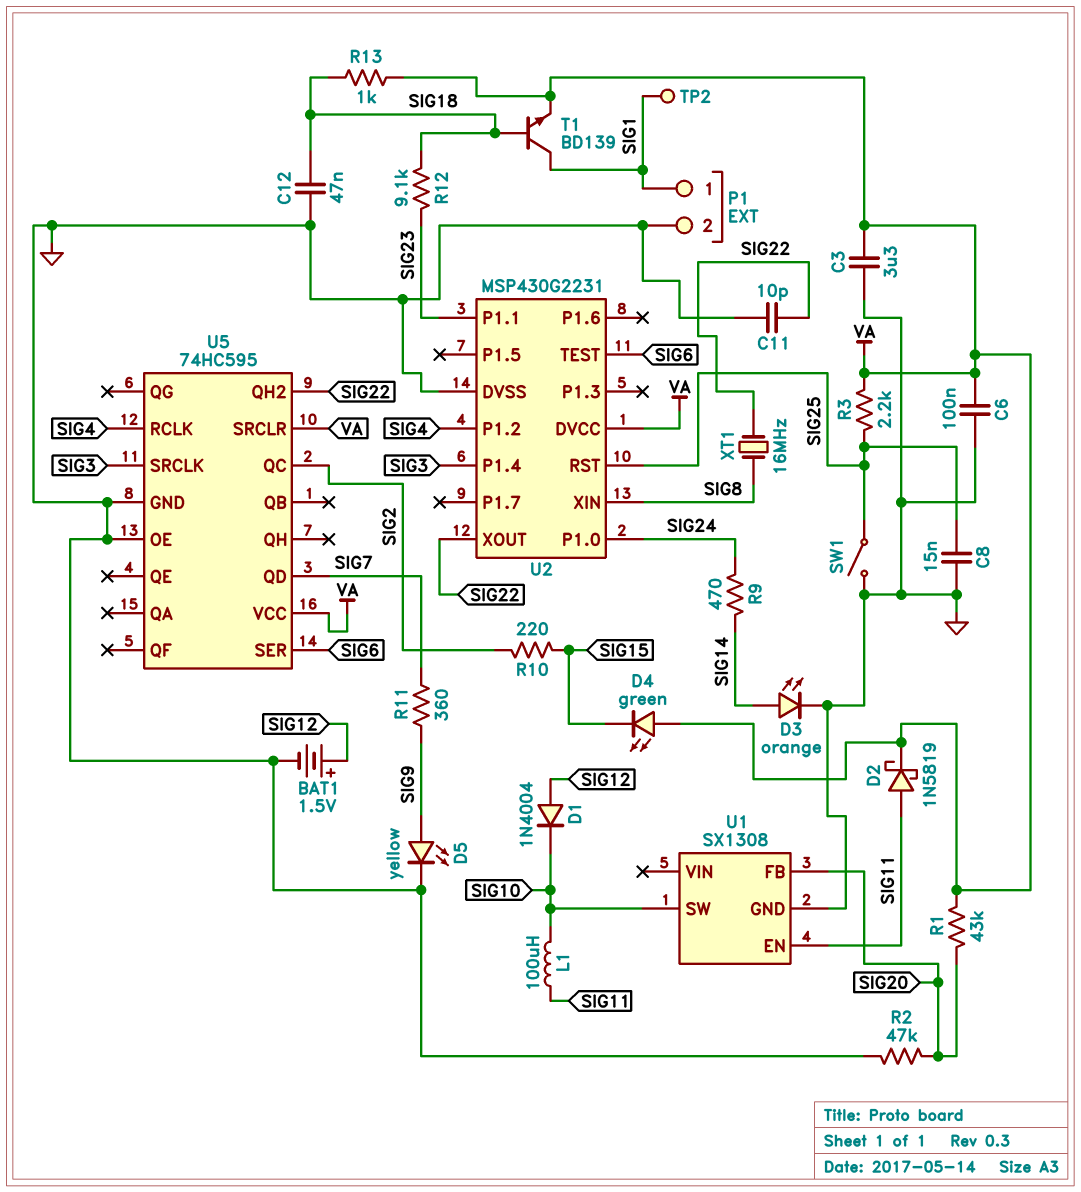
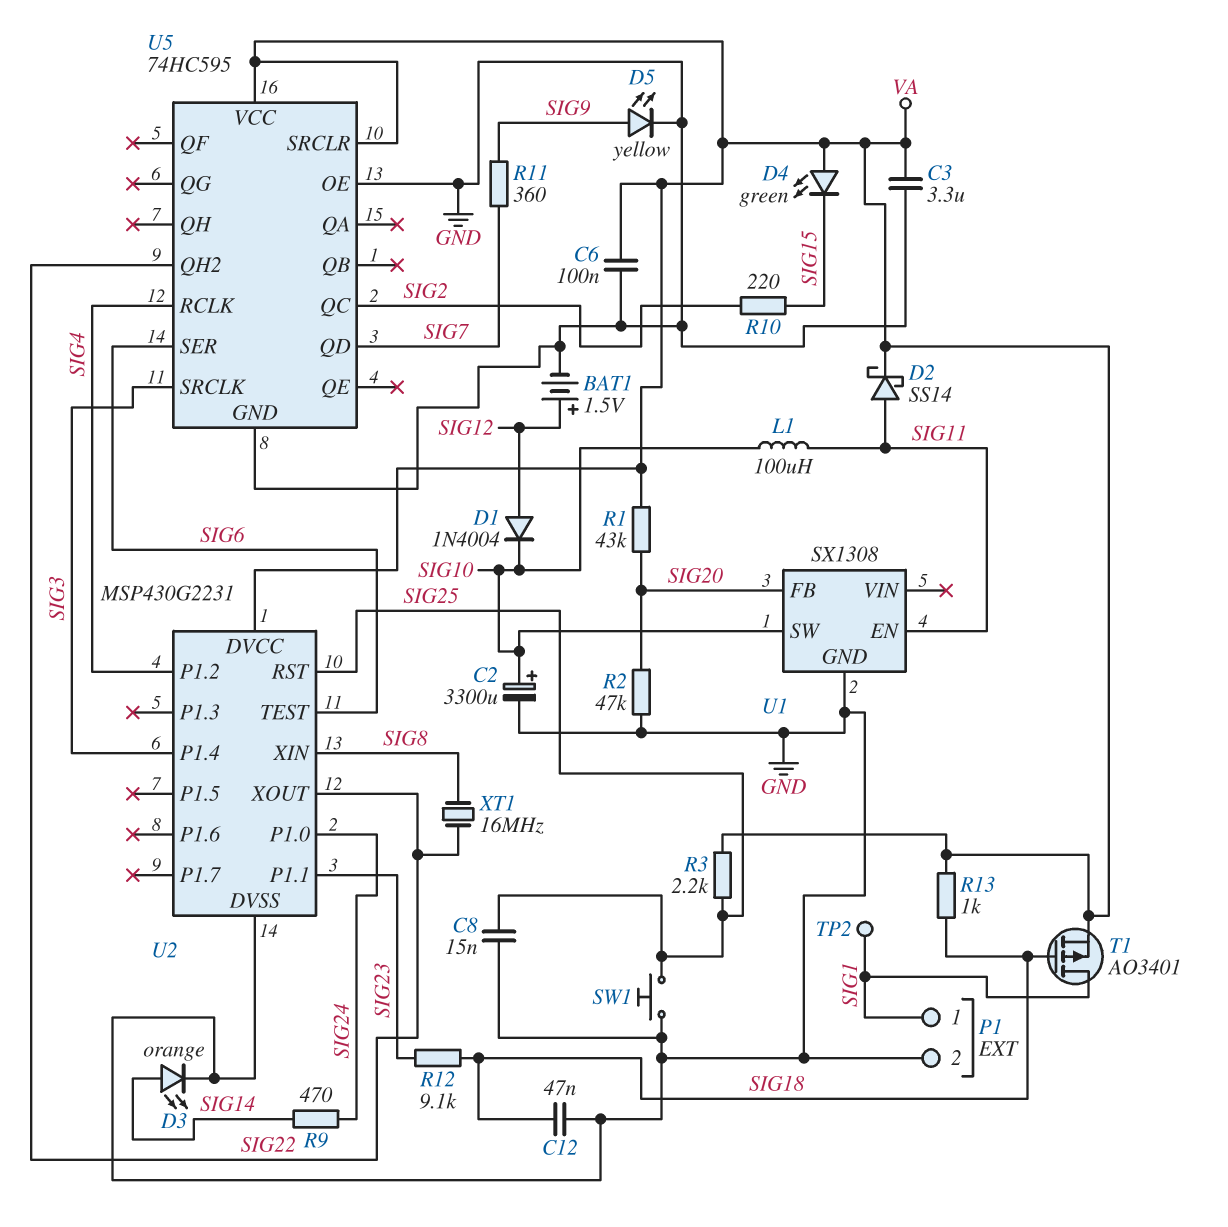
C2: none -> 3300uF (plus SIG10, minus GND)
C11: 10pF (GND, SIG22) -> none
D2: schottky 1N5819 (A SIG11, K VA) -> schottky SS14 (A SIG11, K VA)
SW1: switch (GND, SIG25) -> button (GND, SIG25)
T1: NPN BD139 (B SIG18, C SIG1, E VA) -> PMOS AO3401 (G SIG18, D SIG1, S VA)

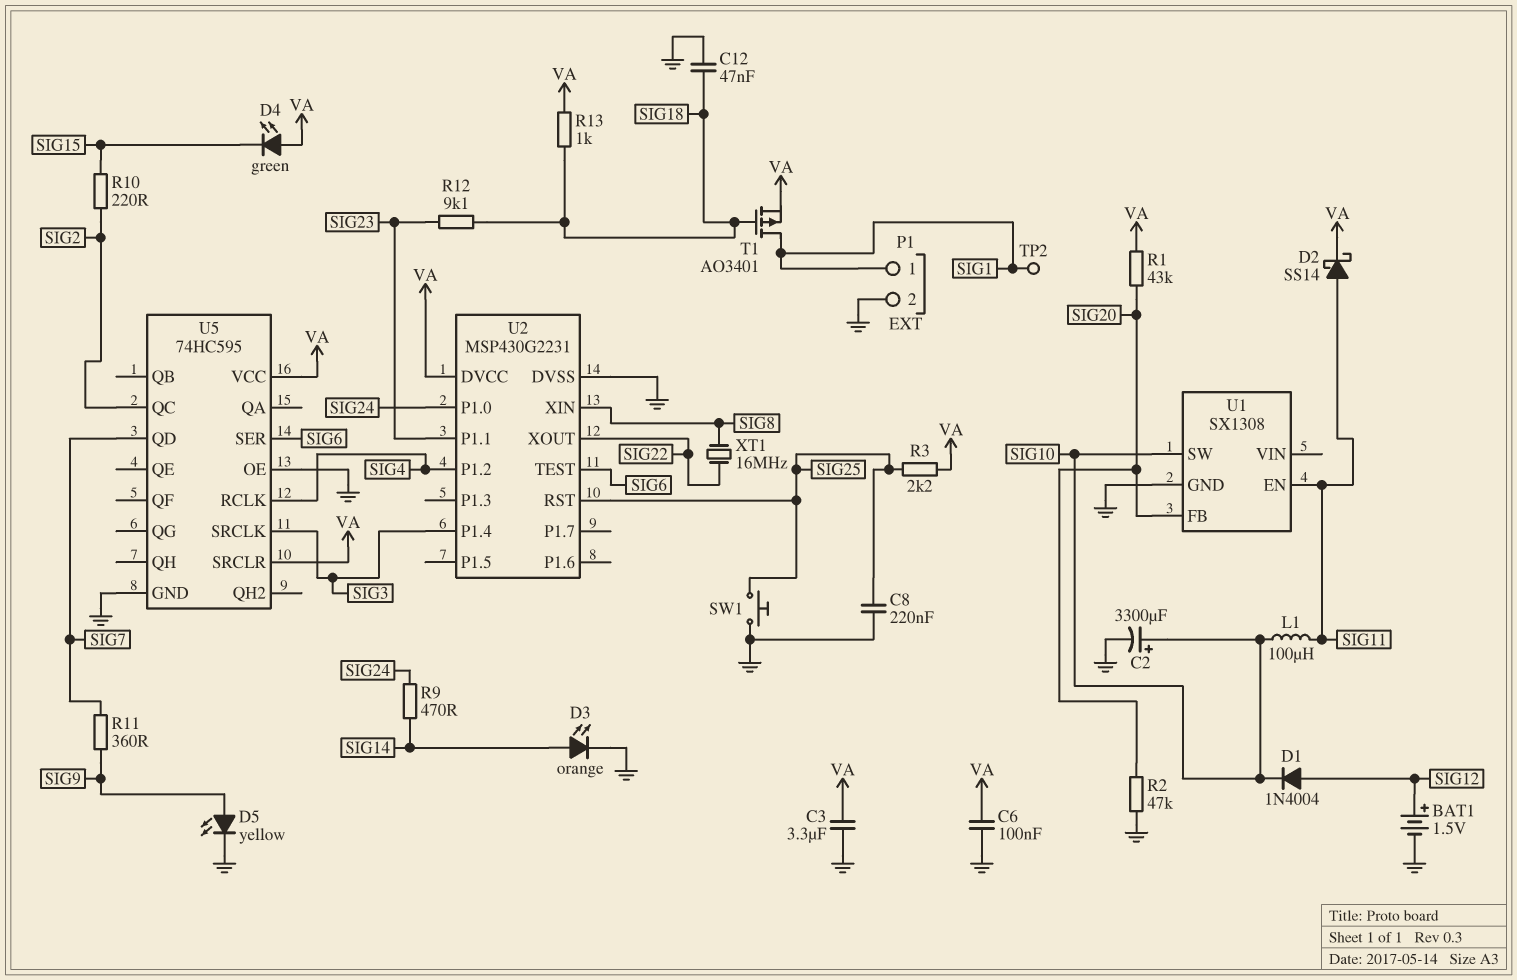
C8: 15nF (GND, SIG25) -> 220nF (GND, SIG25)
U5 pin QH2: SIG22 -> none

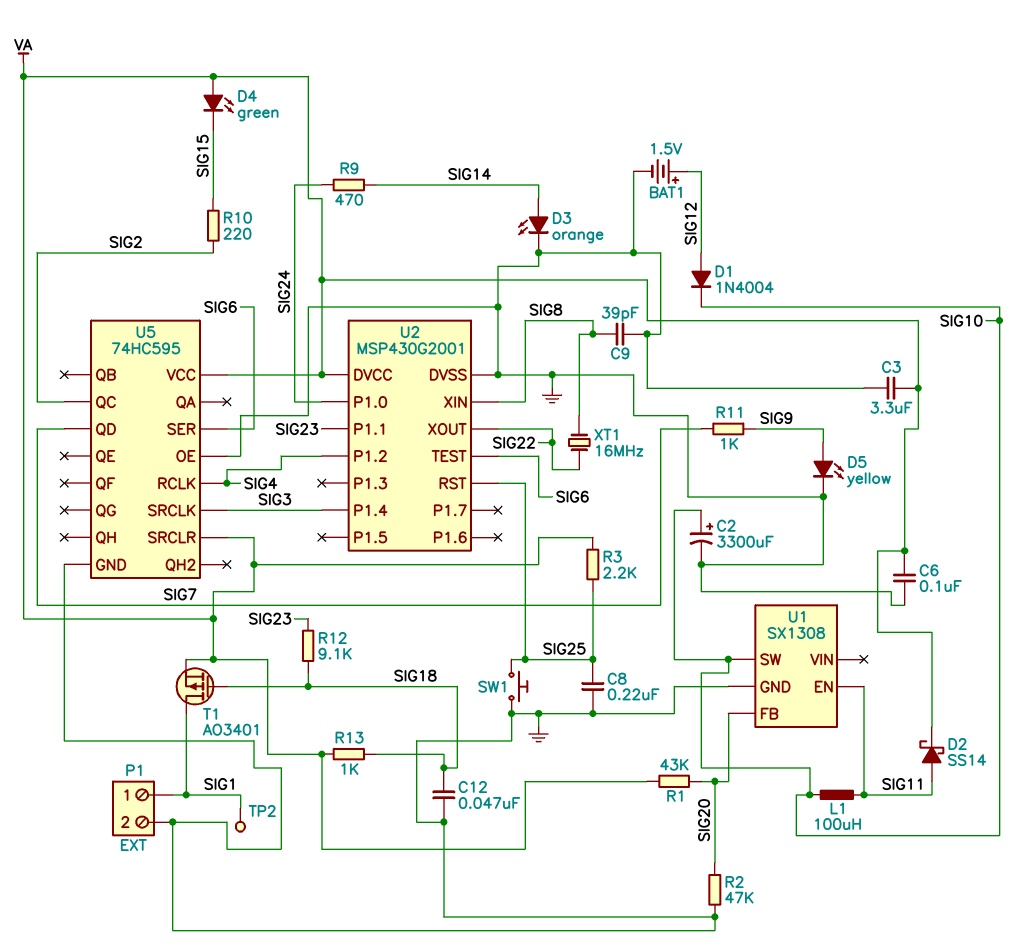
C9: none -> 39pF (GND, SIG8)
R11: 360 (SIG7, SIG9) -> 1k (SIG7, SIG9)
U2: MSP430G2231 -> MSP430G2001

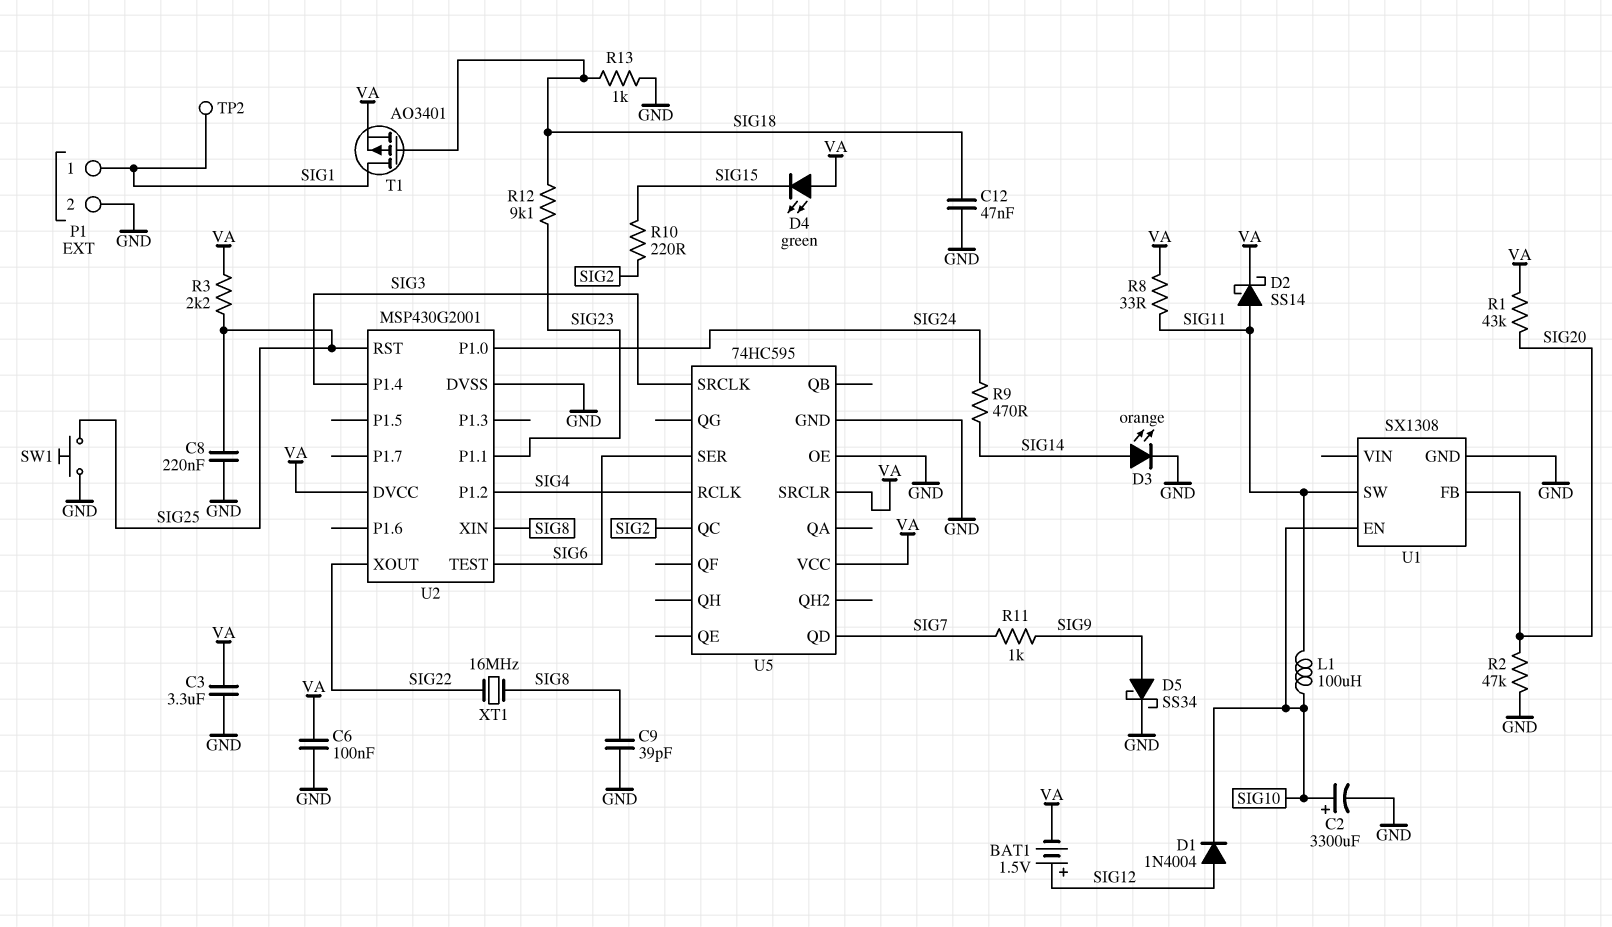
BAT1: 1.5V (plus SIG12, minus GND) -> 1.5V (plus SIG12, minus VA)
D5: LED yellow (A SIG9, K GND) -> schottky SS34 (A SIG9, K GND)
R8: none -> 33 (SIG11, VA)
R13: 1k (SIG18, VA) -> 1k (GND, SIG18)
U1 pin EN: SIG11 -> SIG10
U1 pin SW: SIG10 -> SIG11

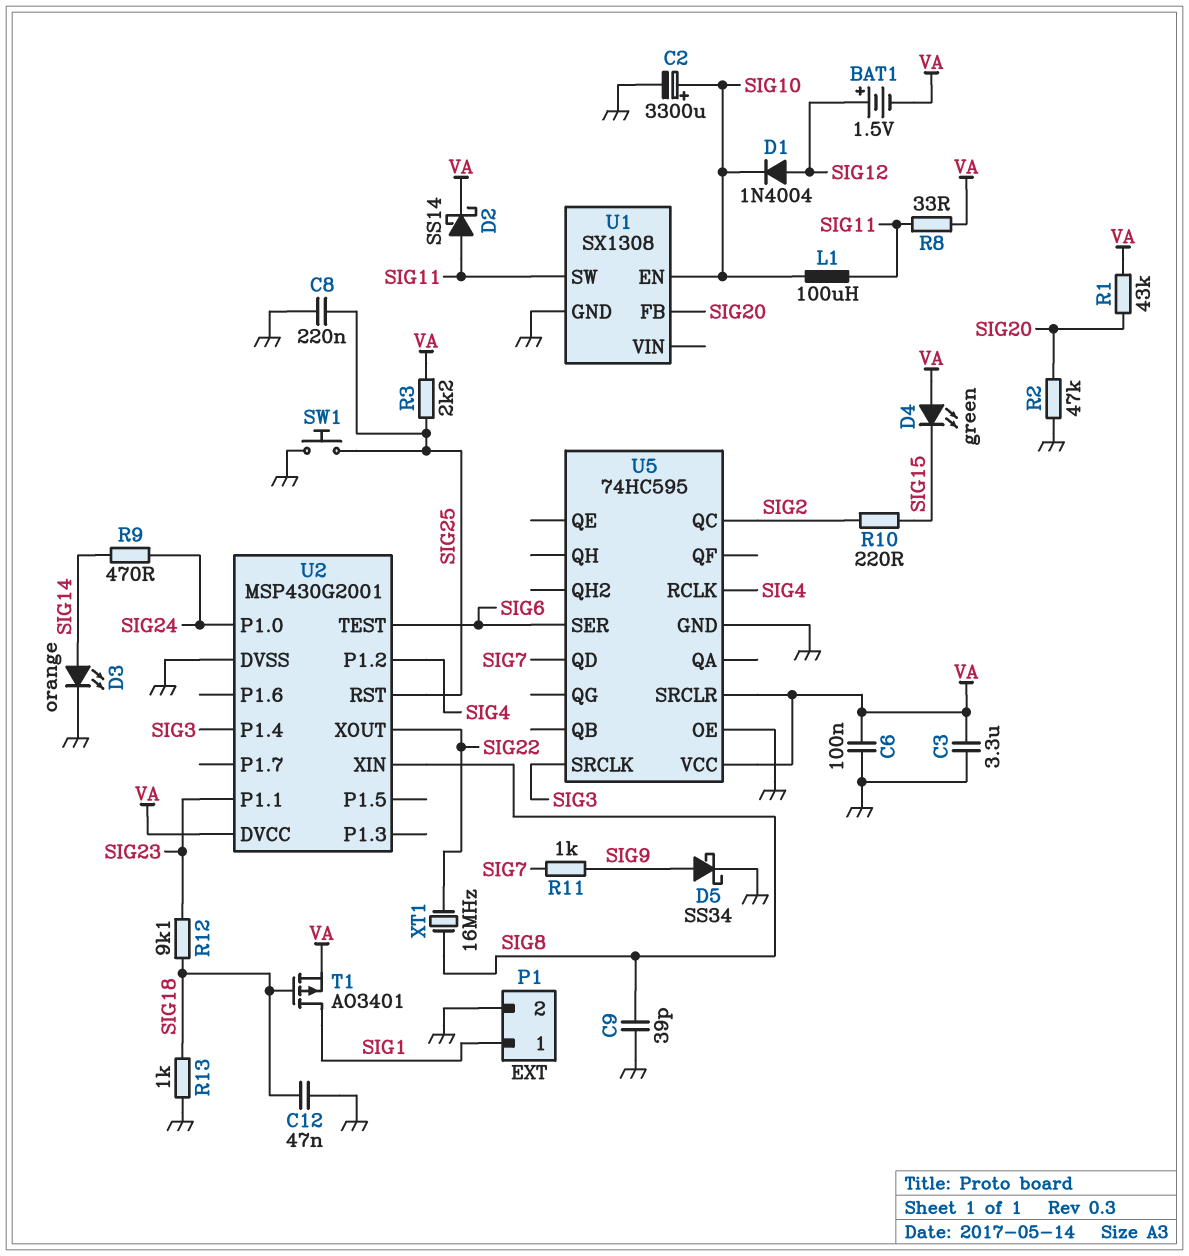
TP2: test point (SIG1) -> none

